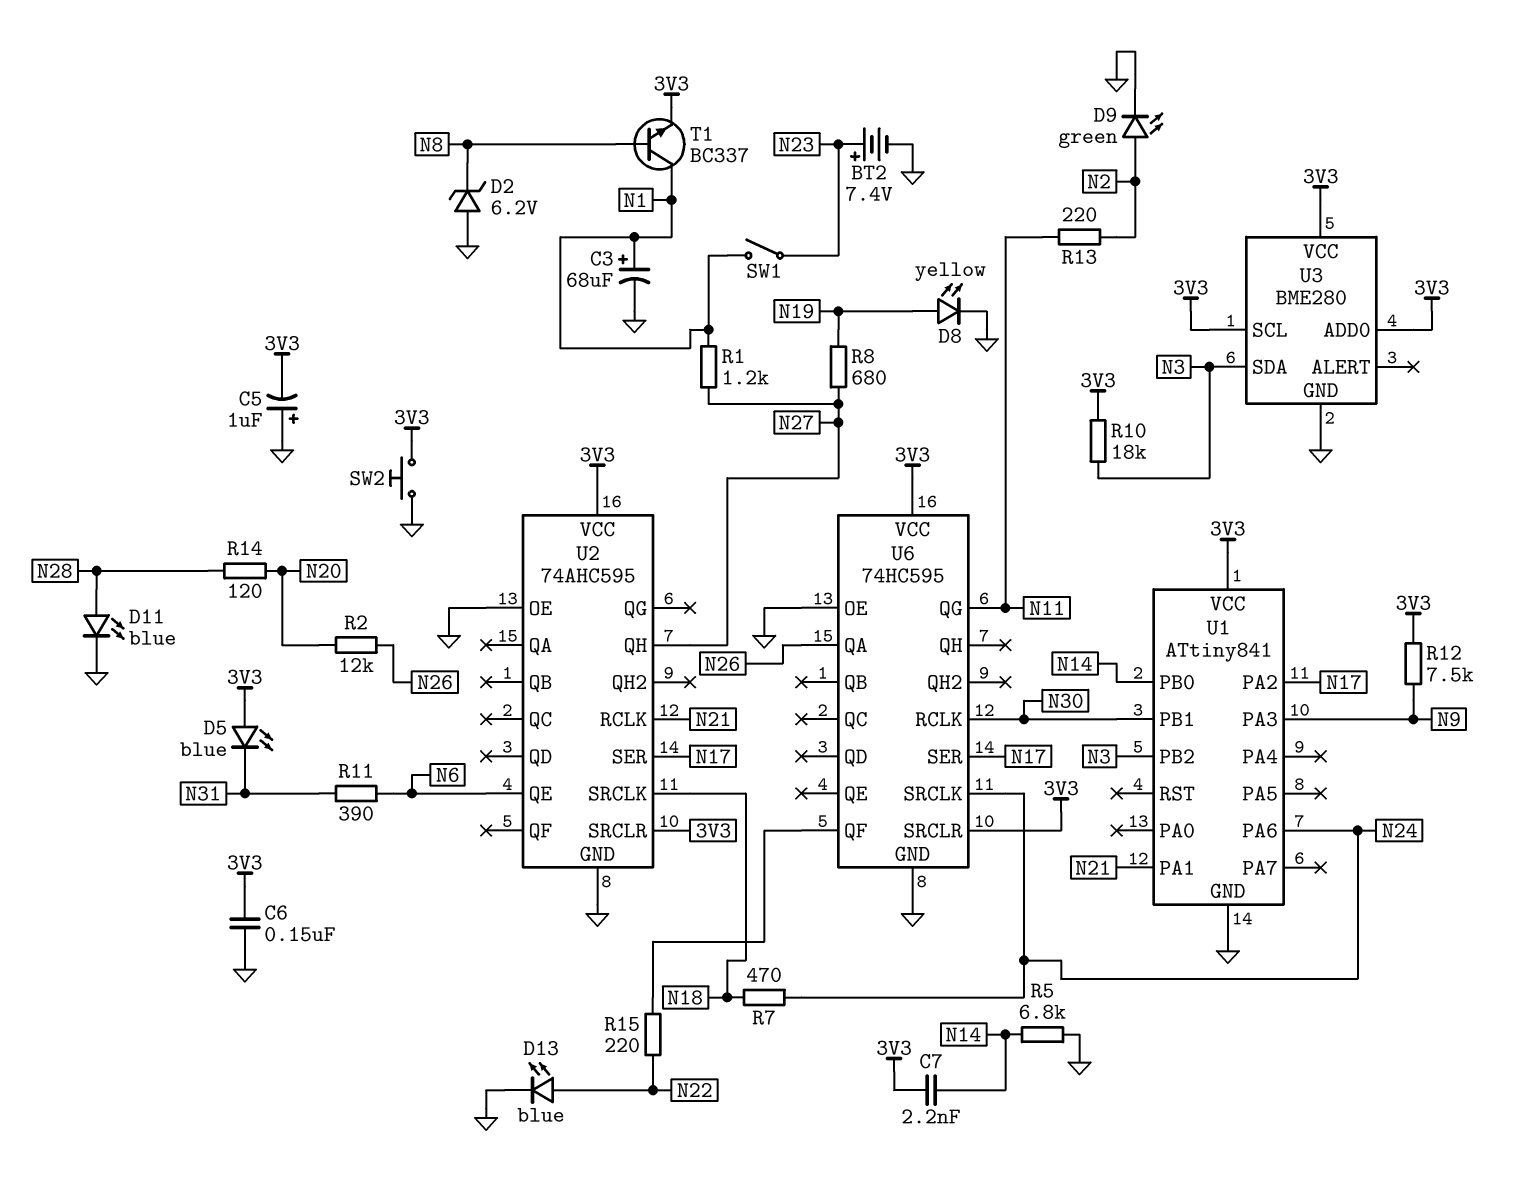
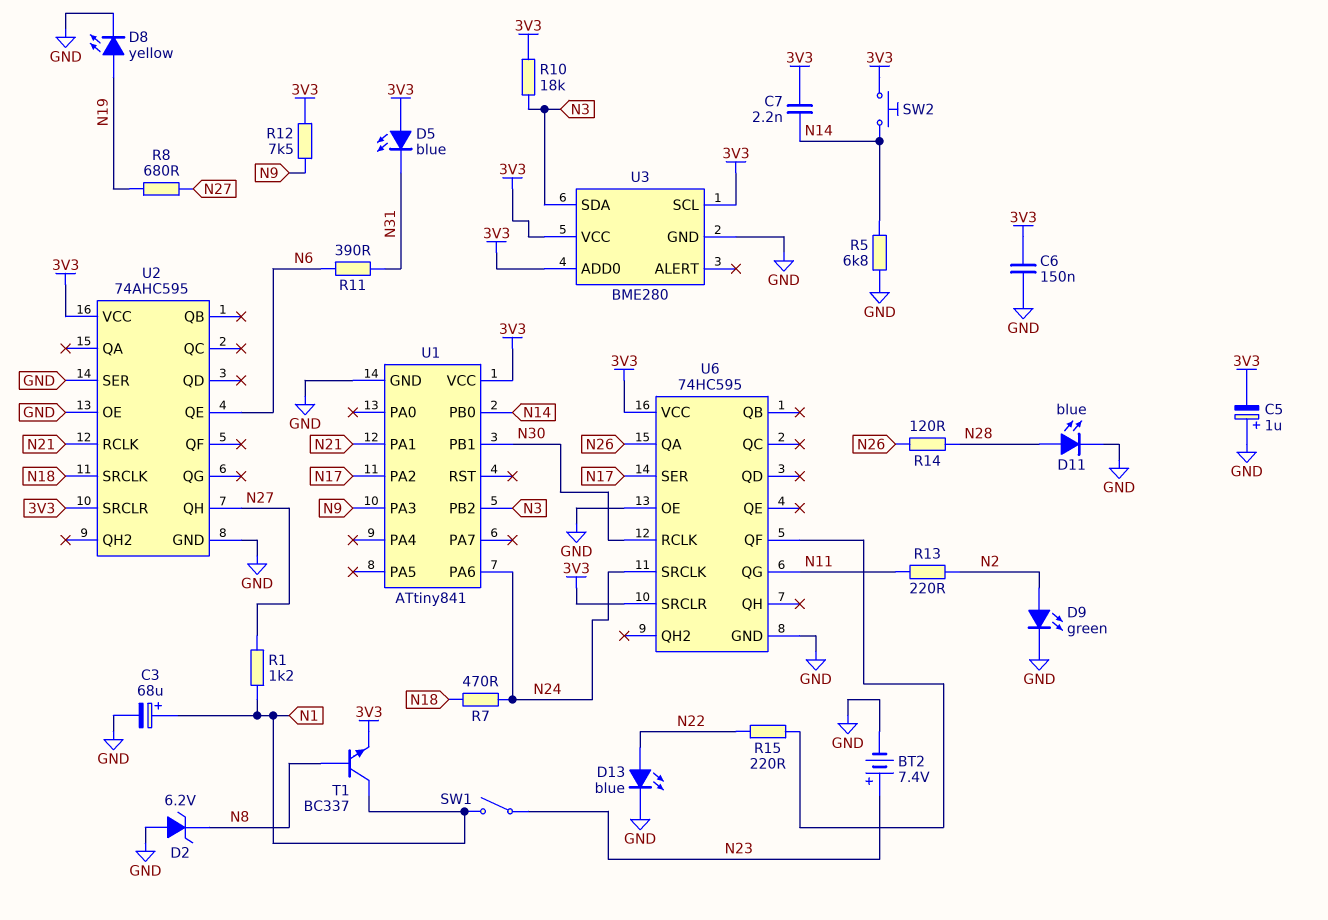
R2: 12k (N20, N26) -> none
R14: 120 (N20, N28) -> 120 (N26, N28)
SW2: button (3V3, GND) -> button (3V3, N14)
U2 pin SER: N17 -> GND

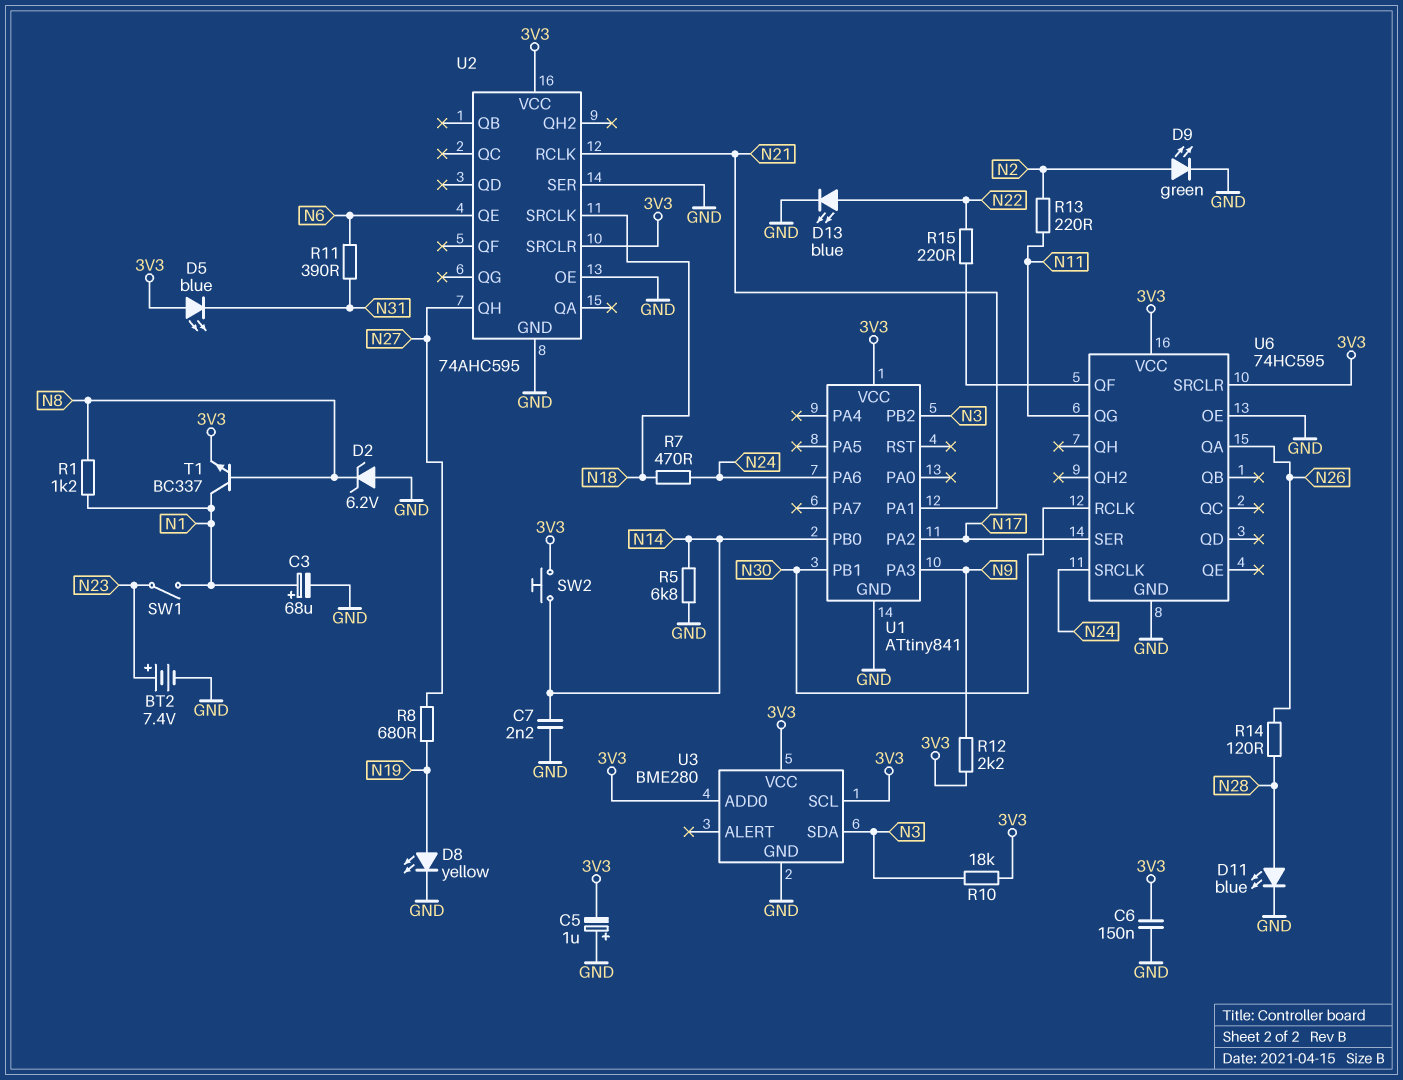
C7: 2.2nF (3V3, N14) -> 2.2nF (GND, N14)
R1: 1.2k (N1, N27) -> 1.2k (N1, N8)
R12: 7.5k (3V3, N9) -> 2.2k (3V3, N9)

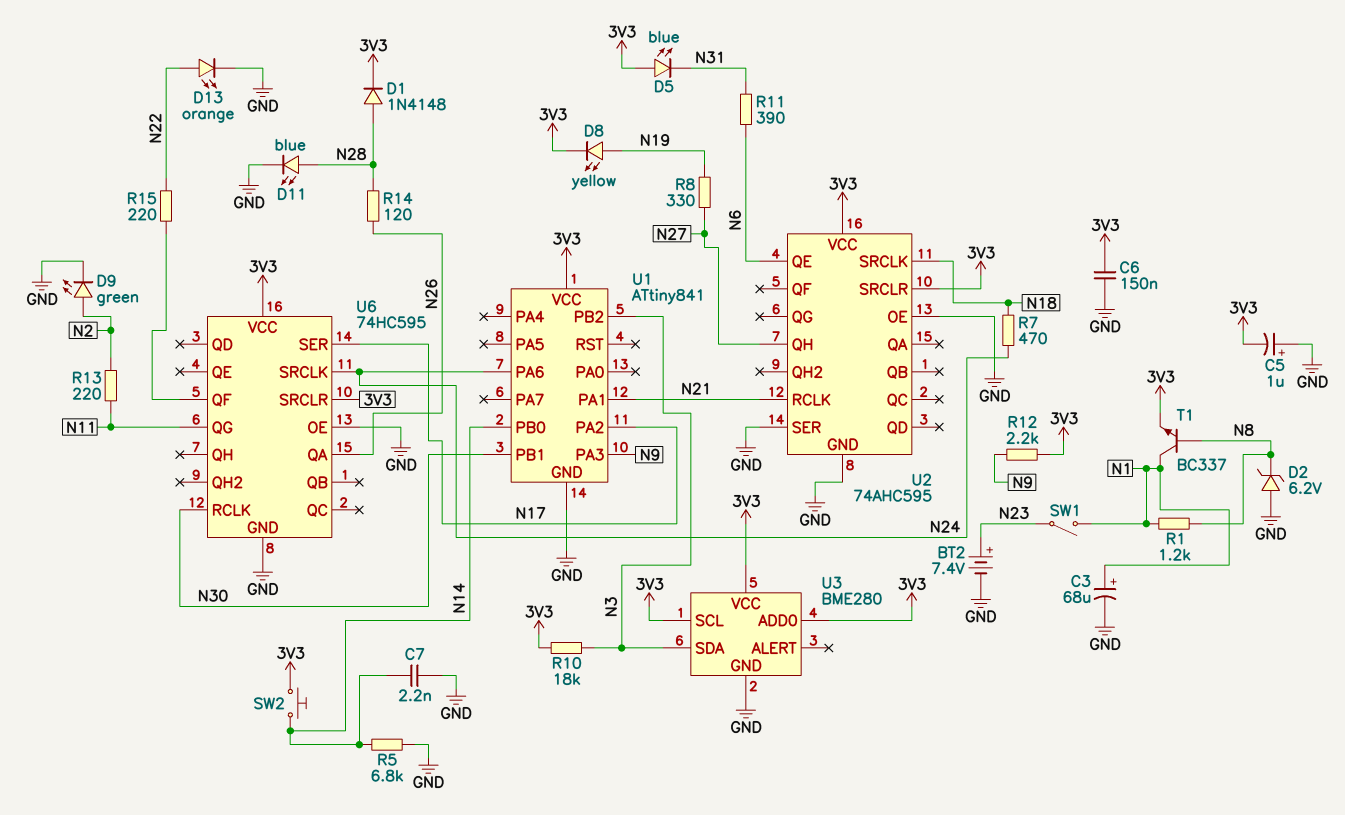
D1: none -> diode 1N4148 (A N28, K 3V3)
D8: LED yellow (A N19, K GND) -> LED yellow (A N19, K 3V3)
D13: LED blue (A N22, K GND) -> LED orange (A N22, K GND)
R8: 680 (N19, N27) -> 330 (N19, N27)

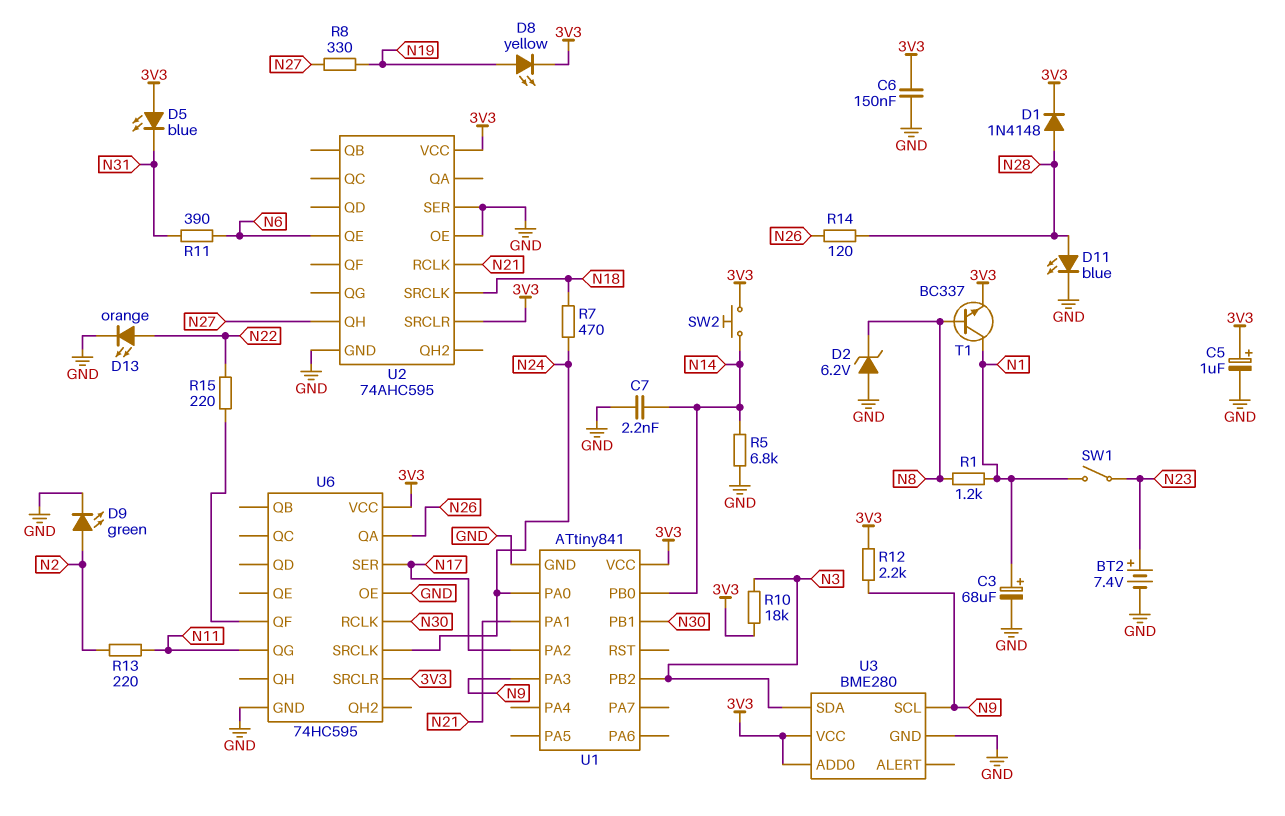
C5: 1uF (plus GND, minus 3V3) -> 1uF (plus 3V3, minus GND)
U1 pin PA0: none -> N24
U1 pin PA6: N24 -> none
U3 pin SCL: 3V3 -> N9

